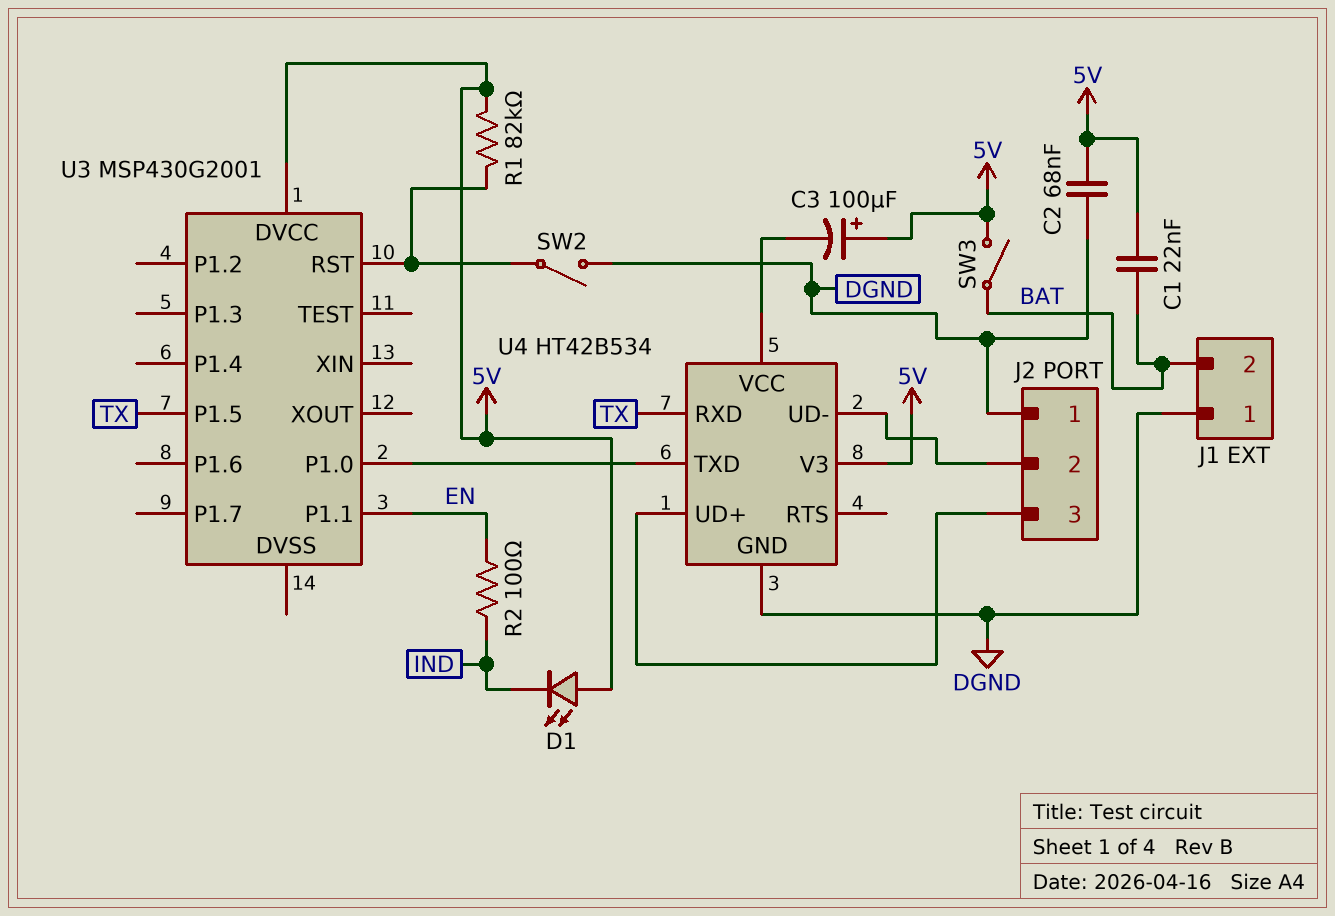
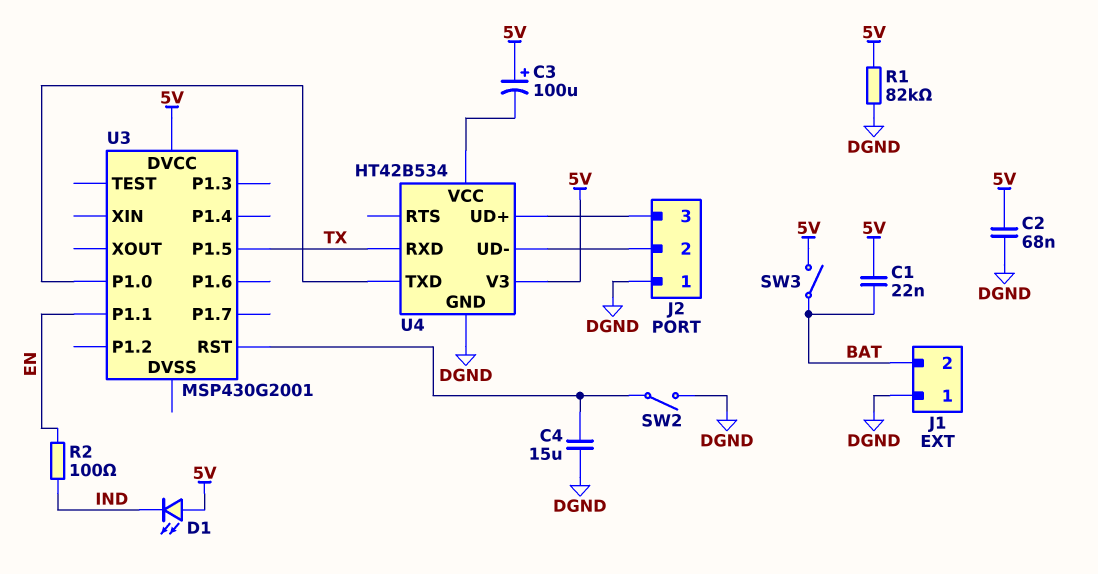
C4: none -> 15uF (DGND, U3/RST)
R1: 82k (5V, U3/RST) -> 82k (5V, DGND)

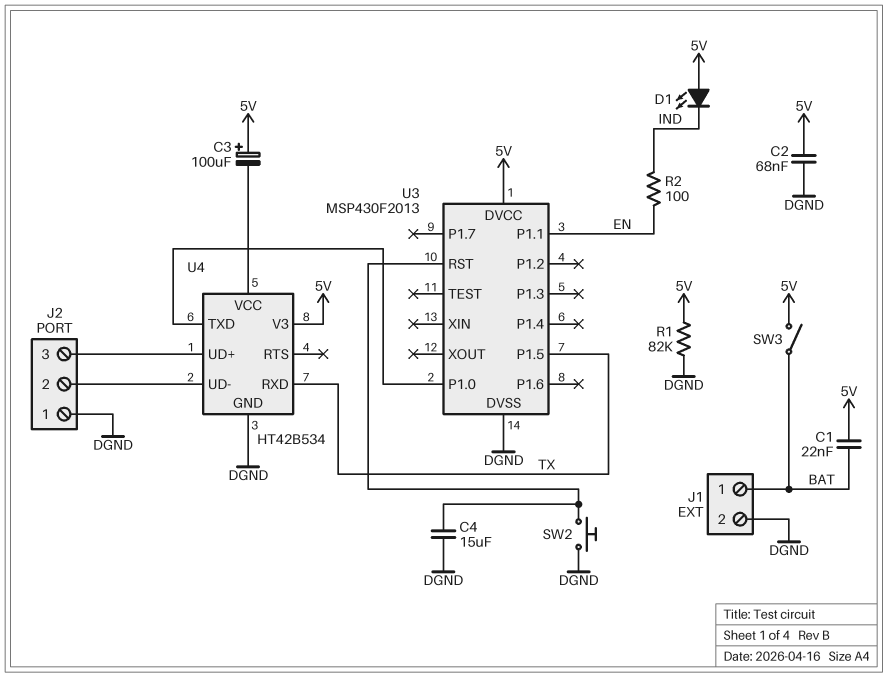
J1 pin 1: DGND -> BAT
J1 pin 2: BAT -> DGND
SW2: switch (DGND, U3/RST) -> button (DGND, U3/RST)
U3: MSP430G2001 -> MSP430F2013
U3 pin DVSS: none -> DGND

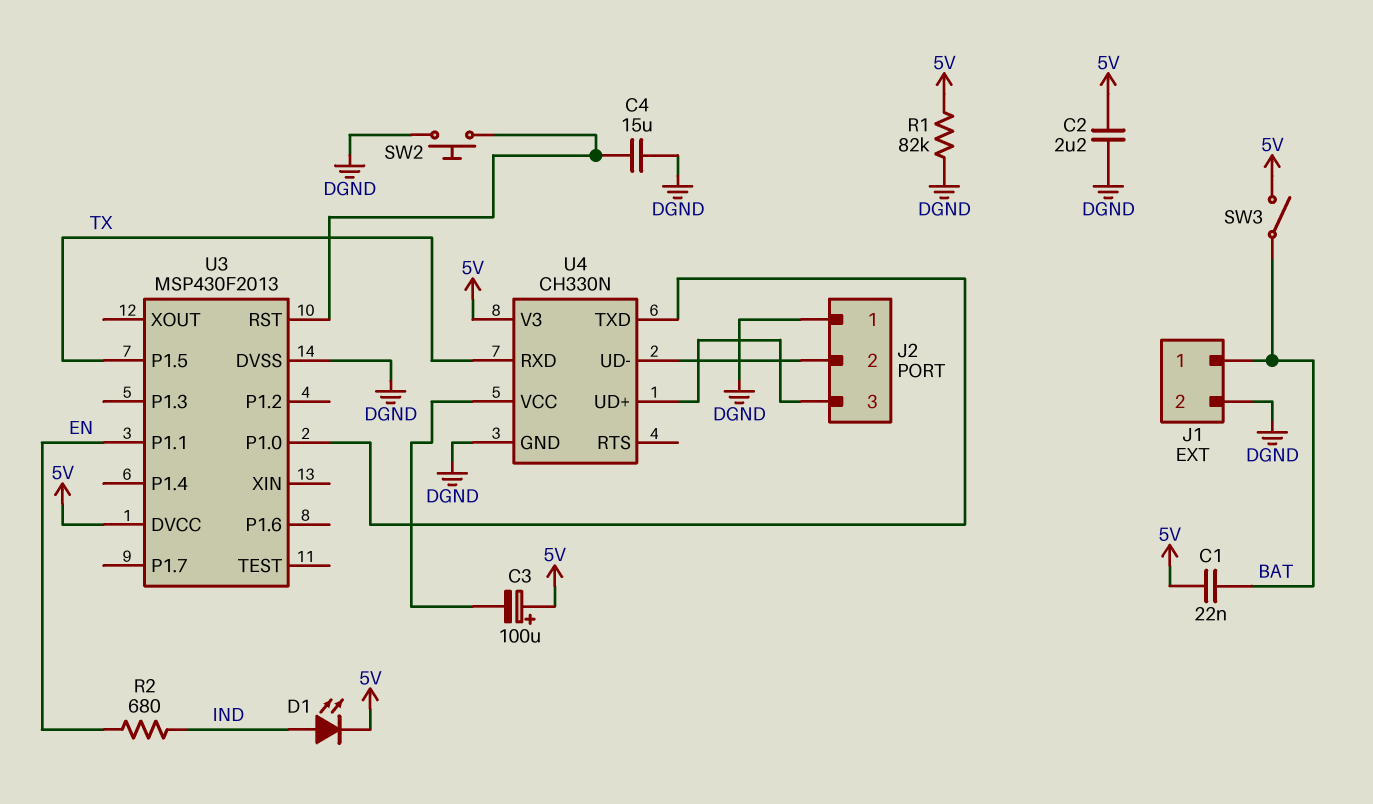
C2: 68nF (5V, DGND) -> 2.2uF (5V, DGND)
D1: LED (A 5V, K IND) -> LED (A IND, K 5V)
R2: 100 (EN, IND) -> 680 (EN, IND)
U4: HT42B534 -> CH330N

